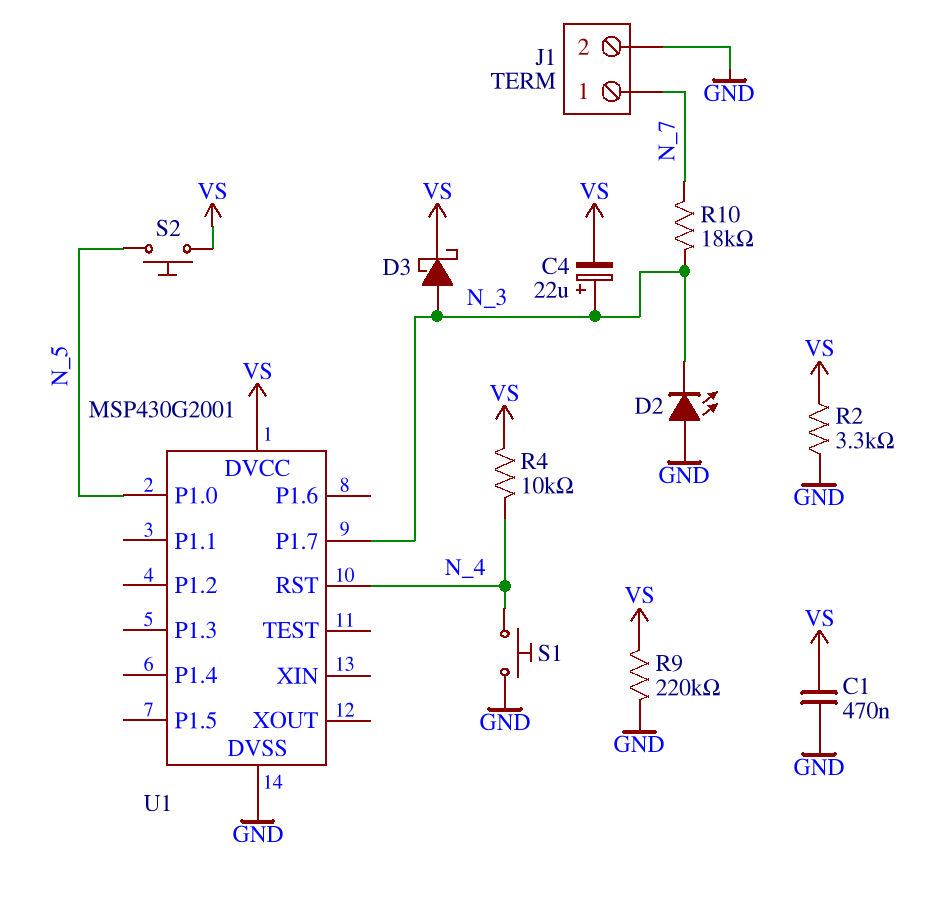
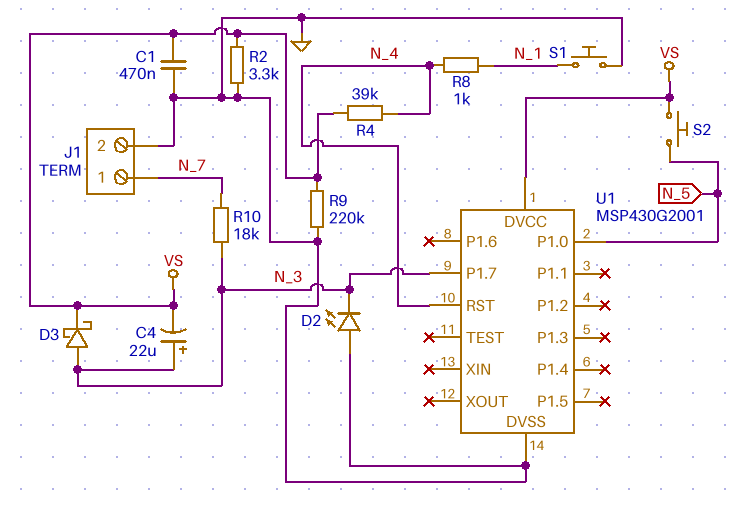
R4: 10k (N_4, VS) -> 39k (N_4, VS)
R8: none -> 1k (N_1, N_4)
S1: button (GND, N_4) -> button (GND, N_1)

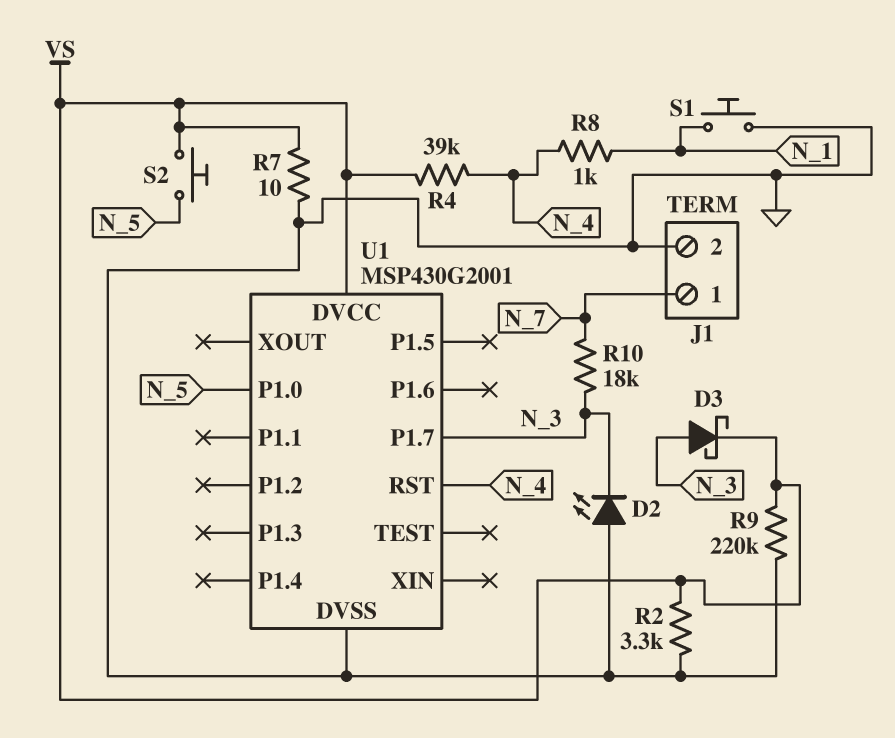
C1: 470nF (GND, VS) -> none
C4: 22uF (plus N_3, minus VS) -> none
R7: none -> 10 (GND, VS)

